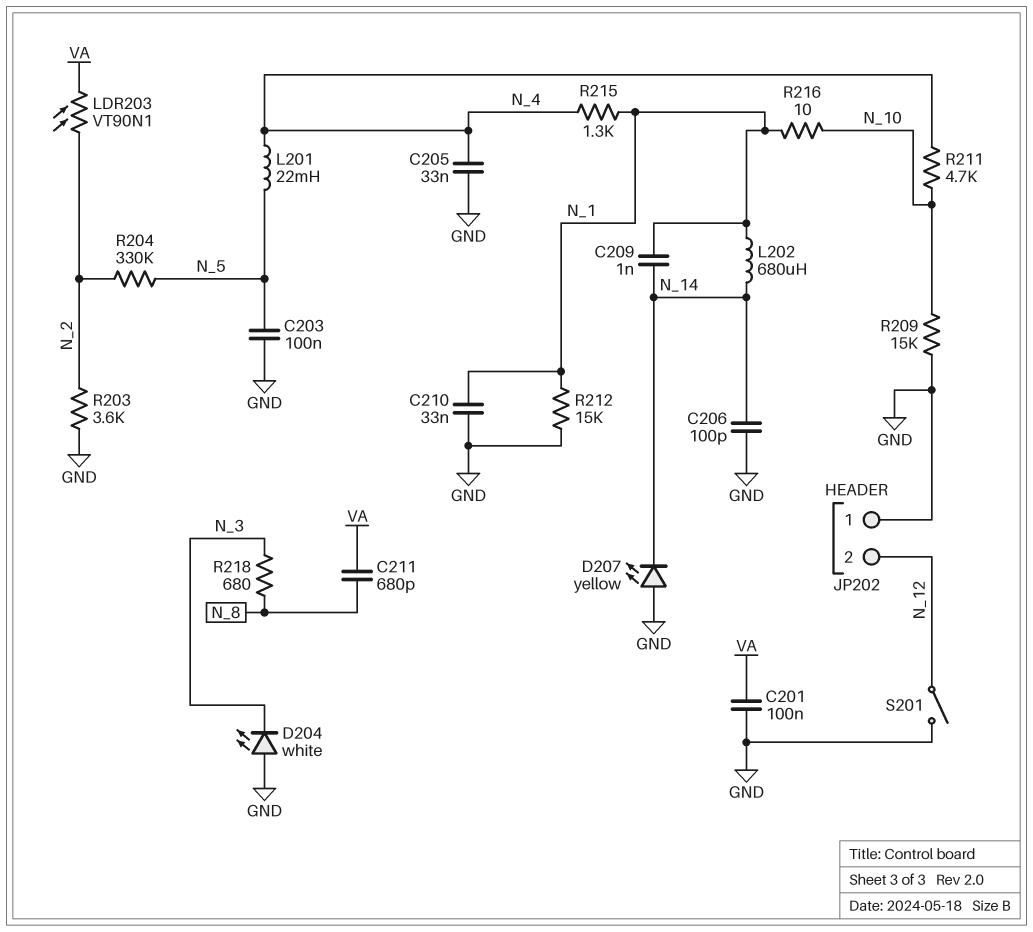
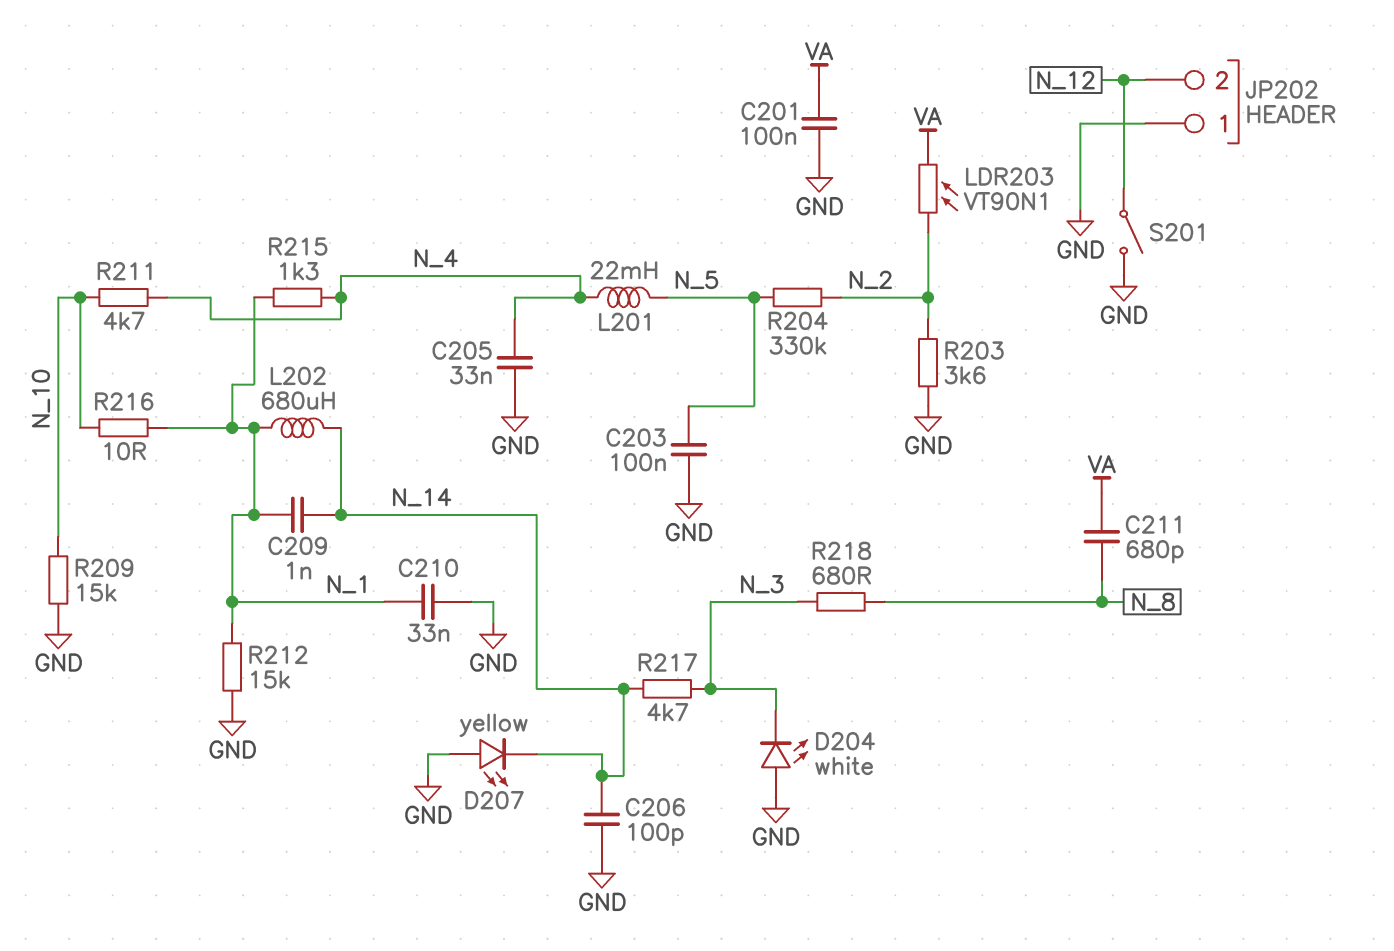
R217: none -> 4.7k (N_3, N_14)

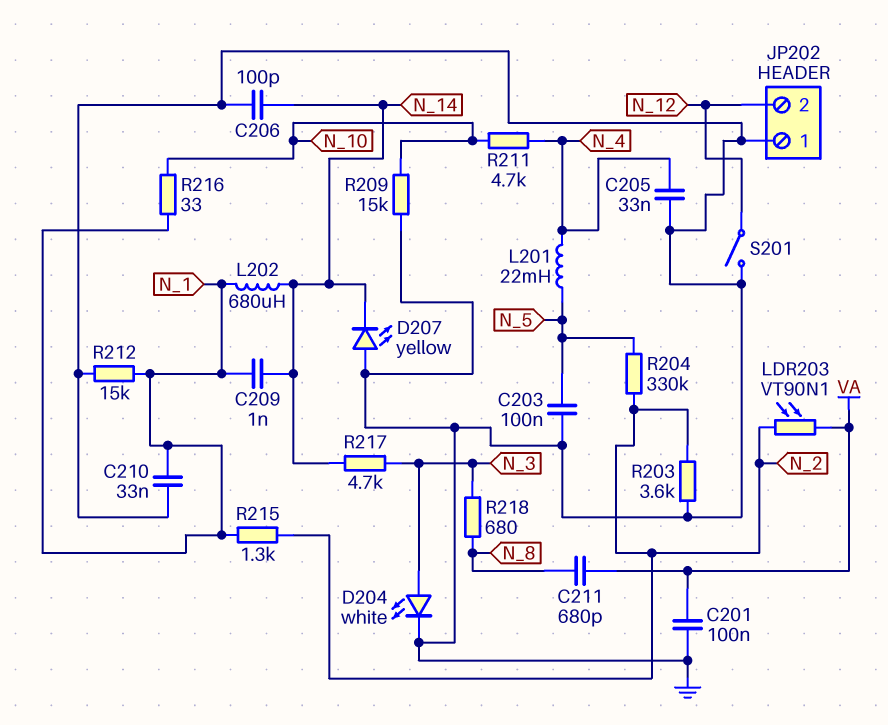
D204: LED white (A GND, K N_3) -> LED white (A N_3, K GND)
R215: 1.3k (N_1, N_4) -> 1.3k (N_1, N_2)
R216: 10 (N_1, N_10) -> 33 (N_1, N_10)

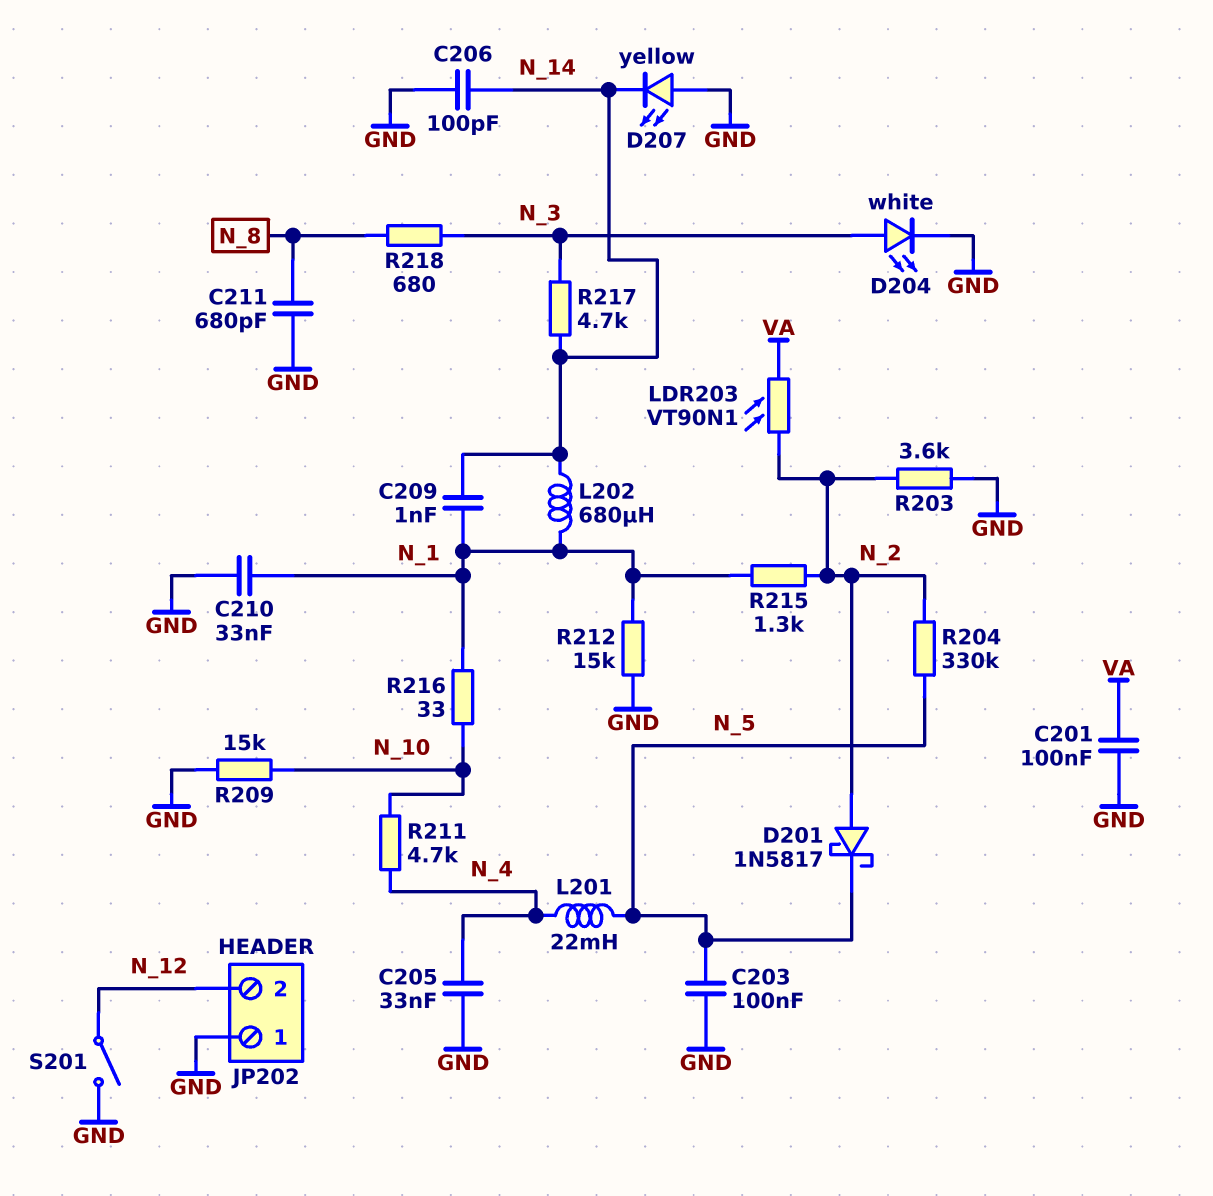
C211: 680pF (N_8, VA) -> 680pF (GND, N_8)
D201: none -> schottky 1N5817 (A N_2, K N_5)

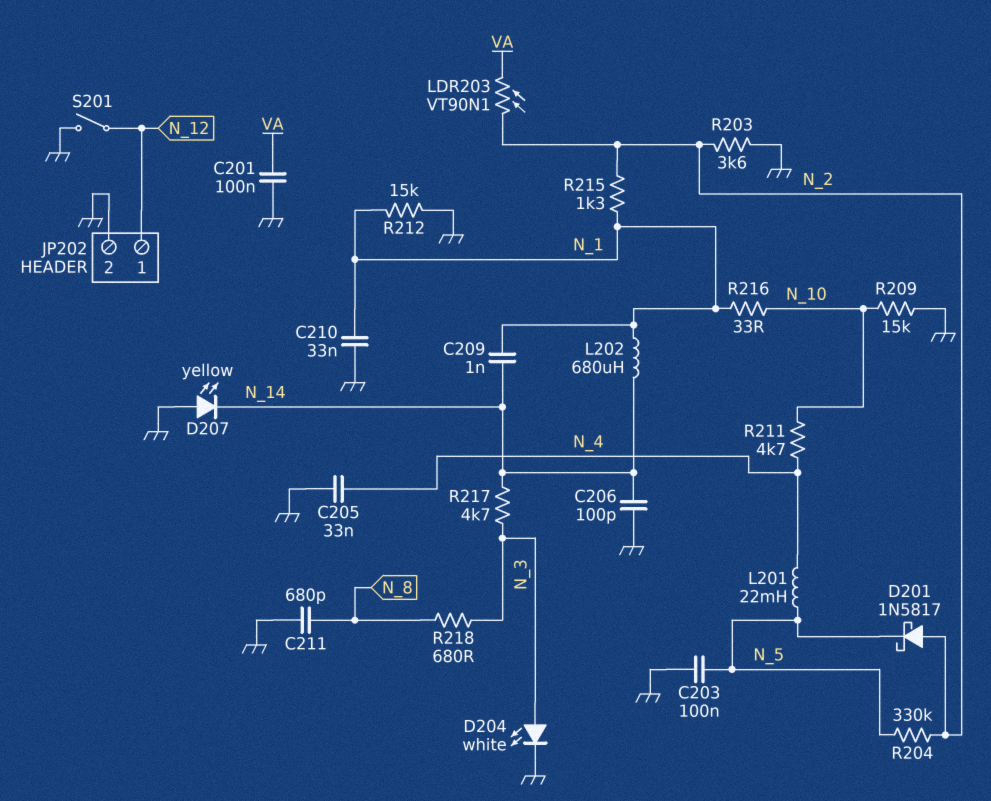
JP202 pin 1: GND -> N_12
JP202 pin 2: N_12 -> GND

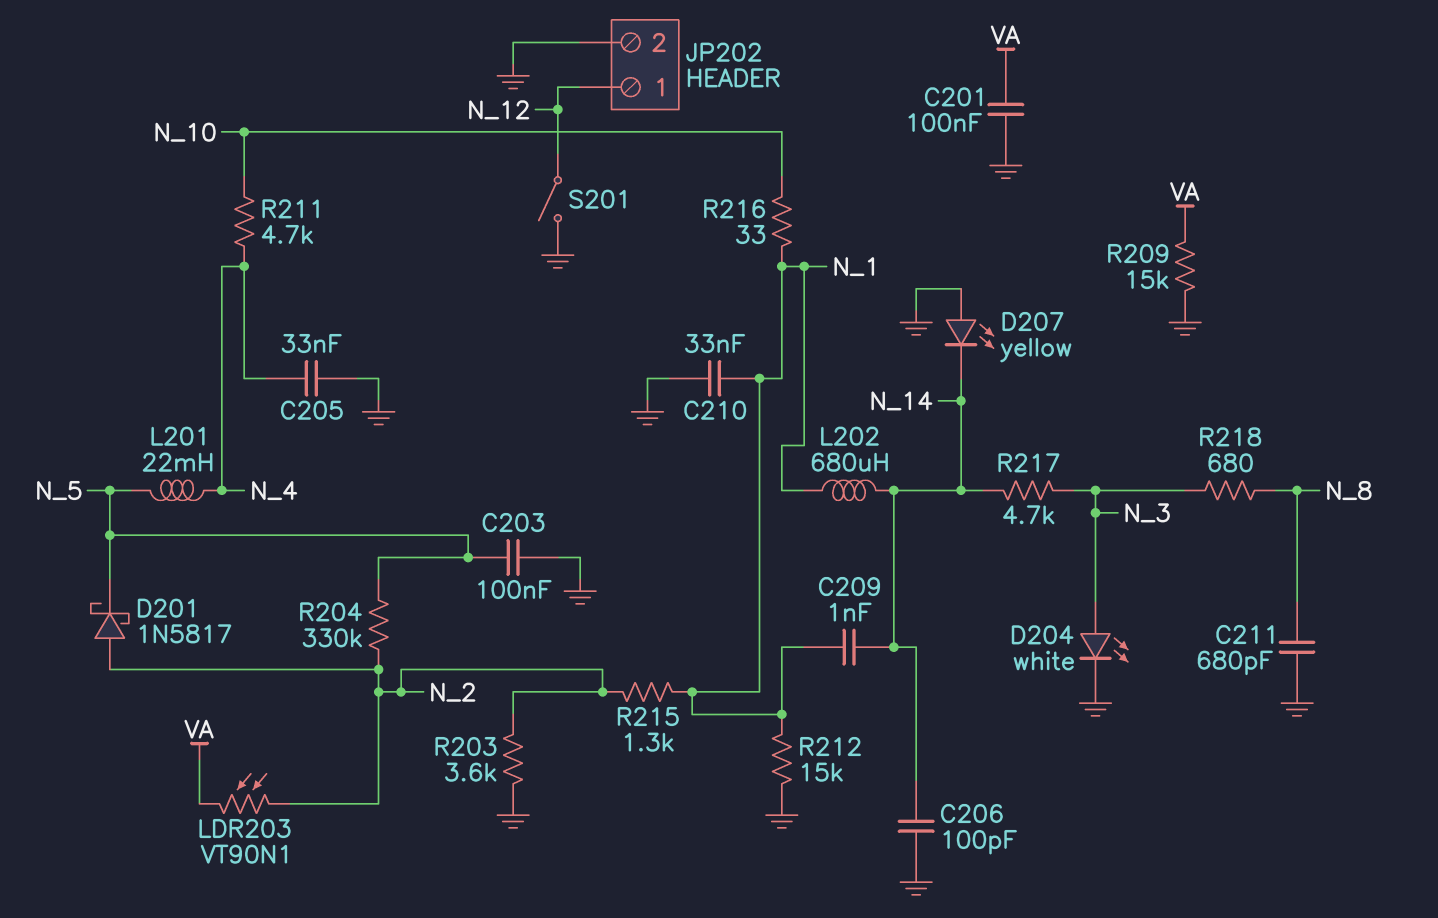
R209: 15k (GND, N_10) -> 15k (GND, VA)

